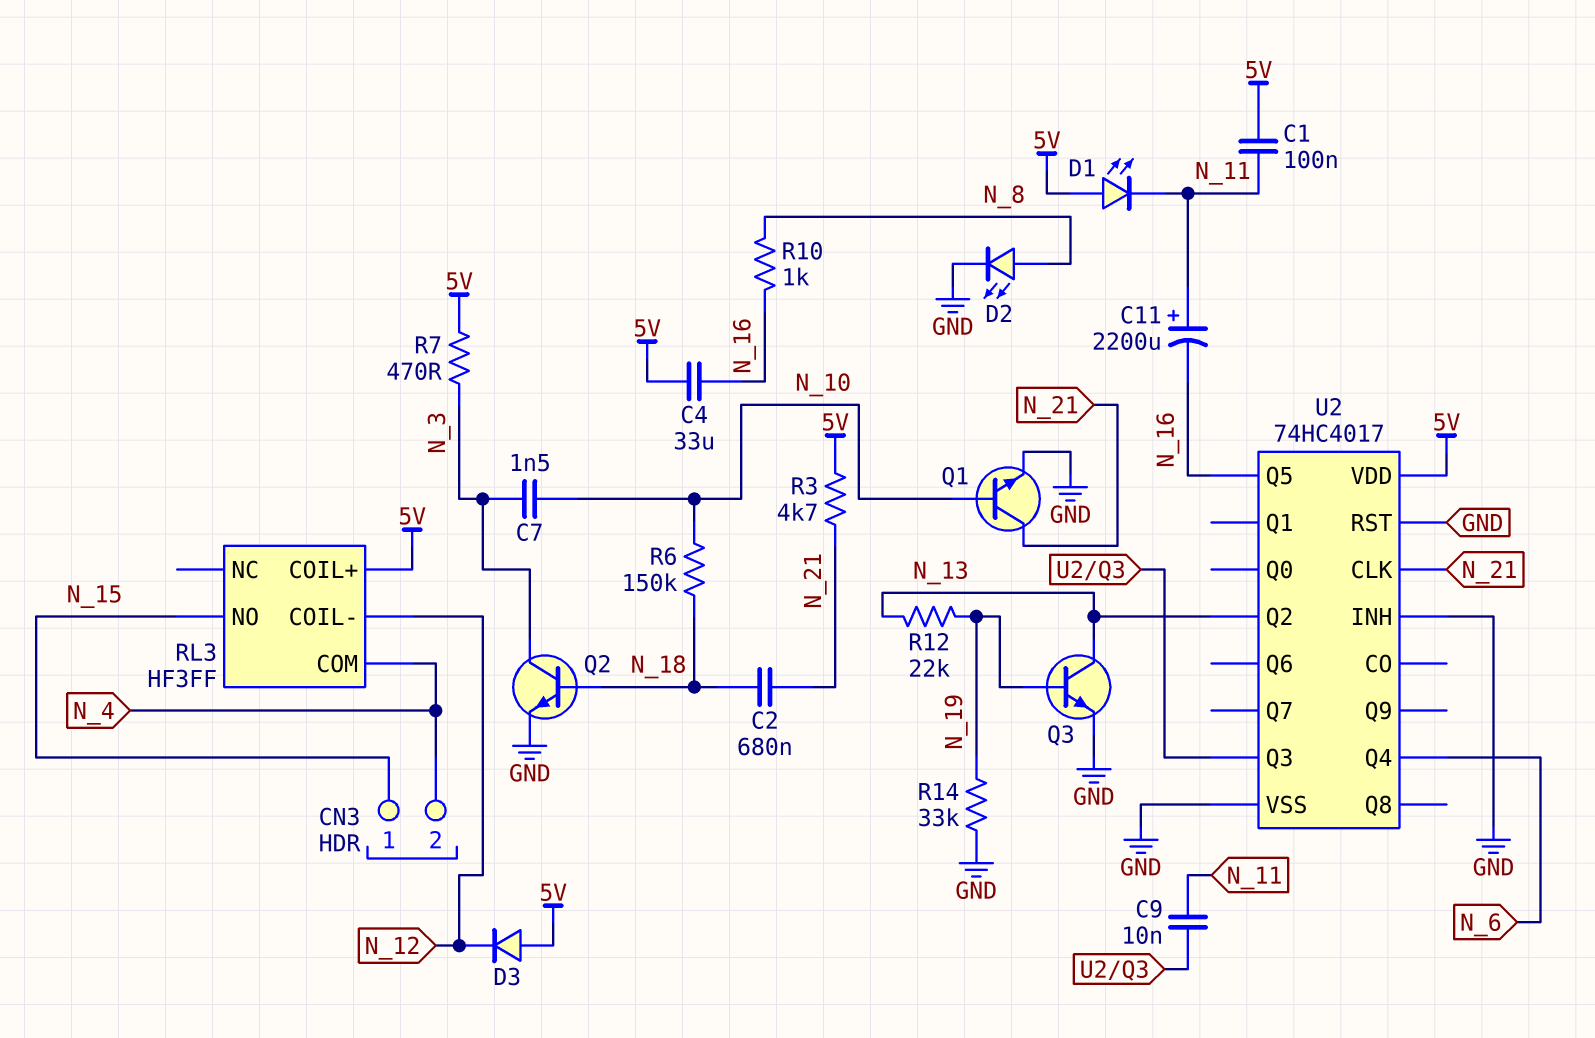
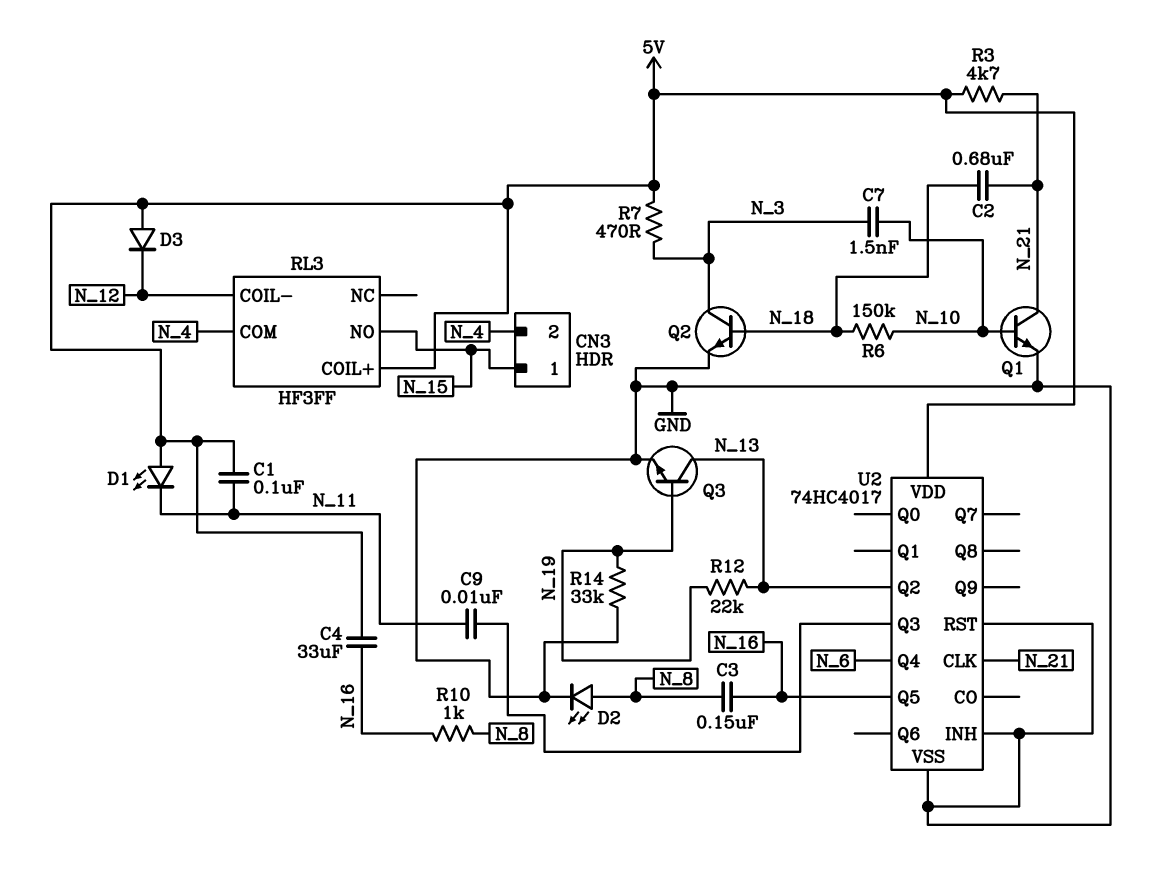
C3: none -> 150nF (N_8, N_16)
C11: 2200uF (plus N_11, minus N_16) -> none

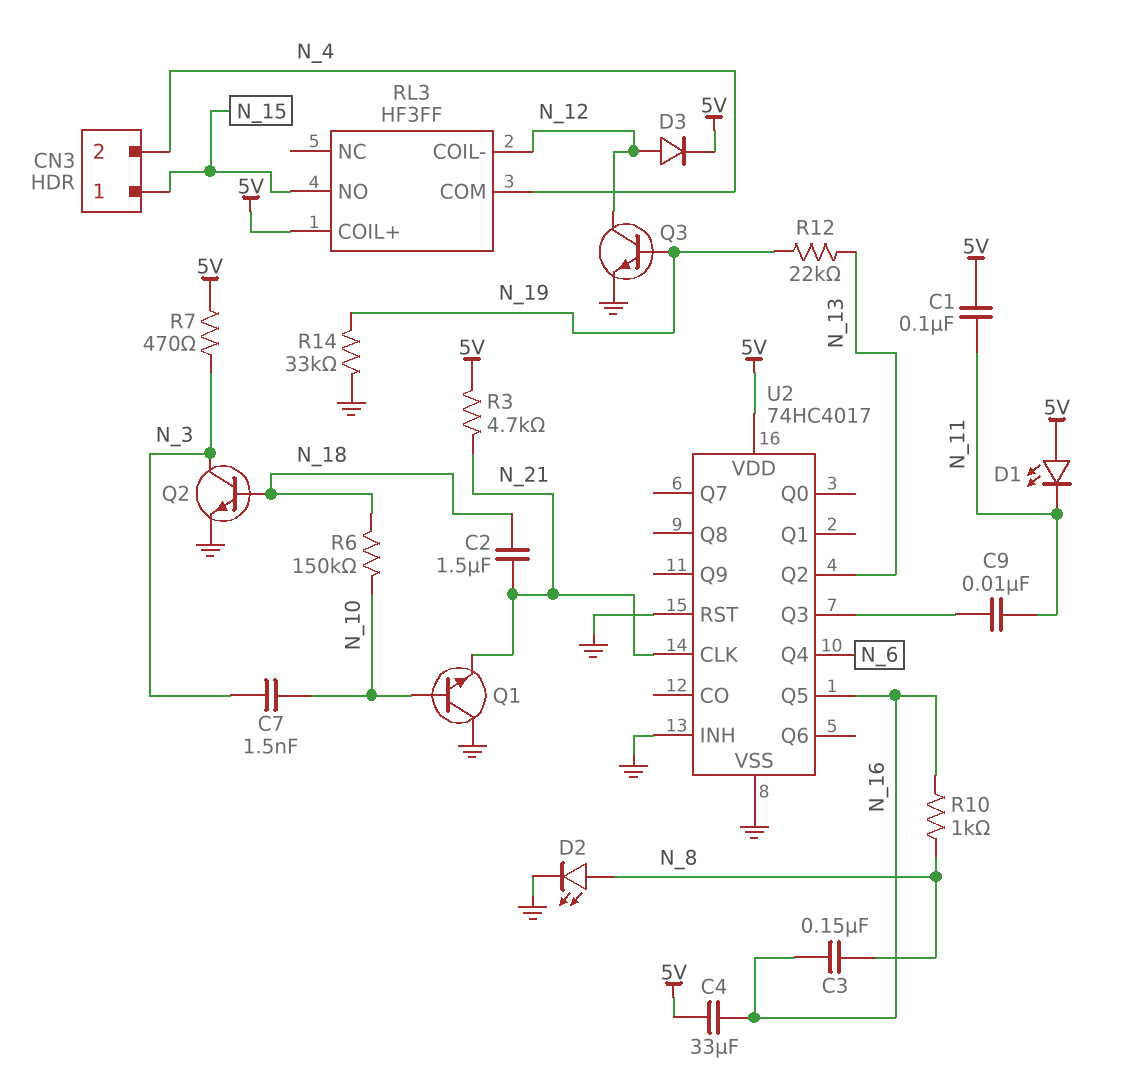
C2: 680nF (N_18, N_21) -> 1.5uF (N_18, N_21)
D3: diode (A 5V, K N_12) -> diode (A N_12, K 5V)
Q1: NPN (B N_10, C N_21, E GND) -> NPN (B N_10, C GND, E N_21)
Q3: NPN (B N_19, C N_13, E GND) -> NPN (B N_19, C N_12, E GND)

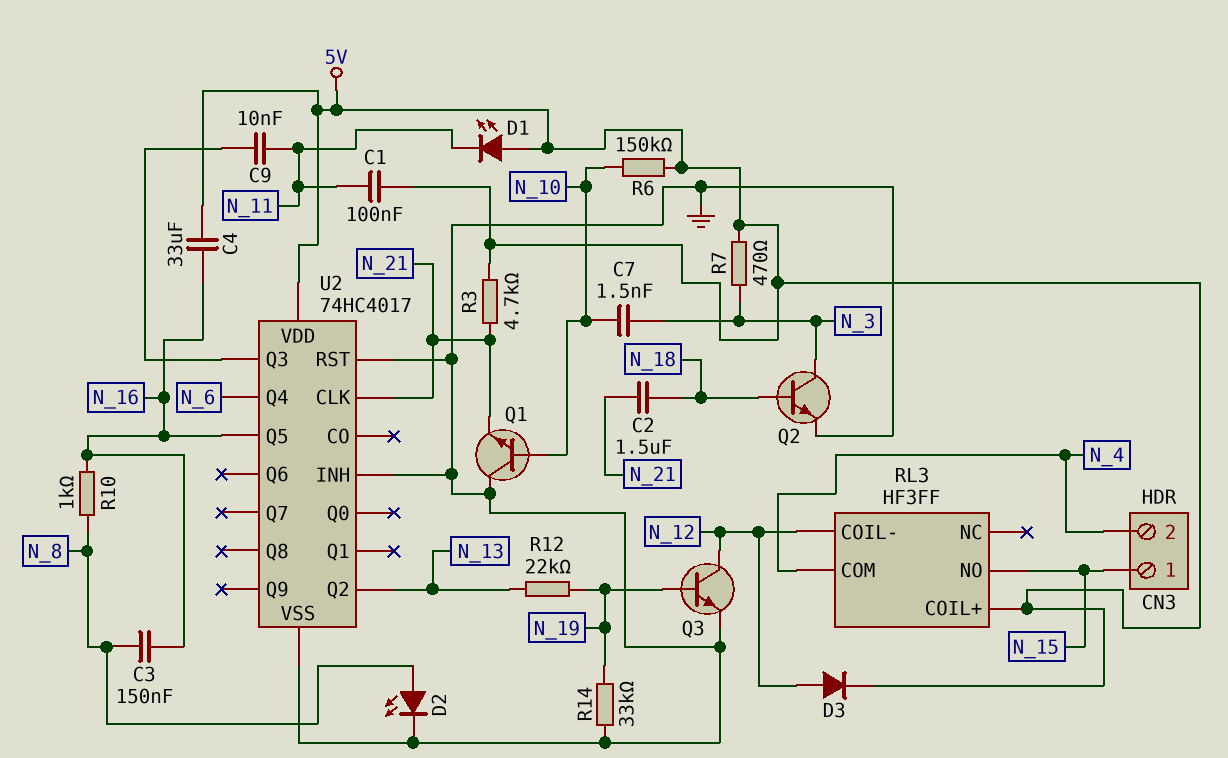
R6: 150k (N_10, N_18) -> 150k (5V, N_10)

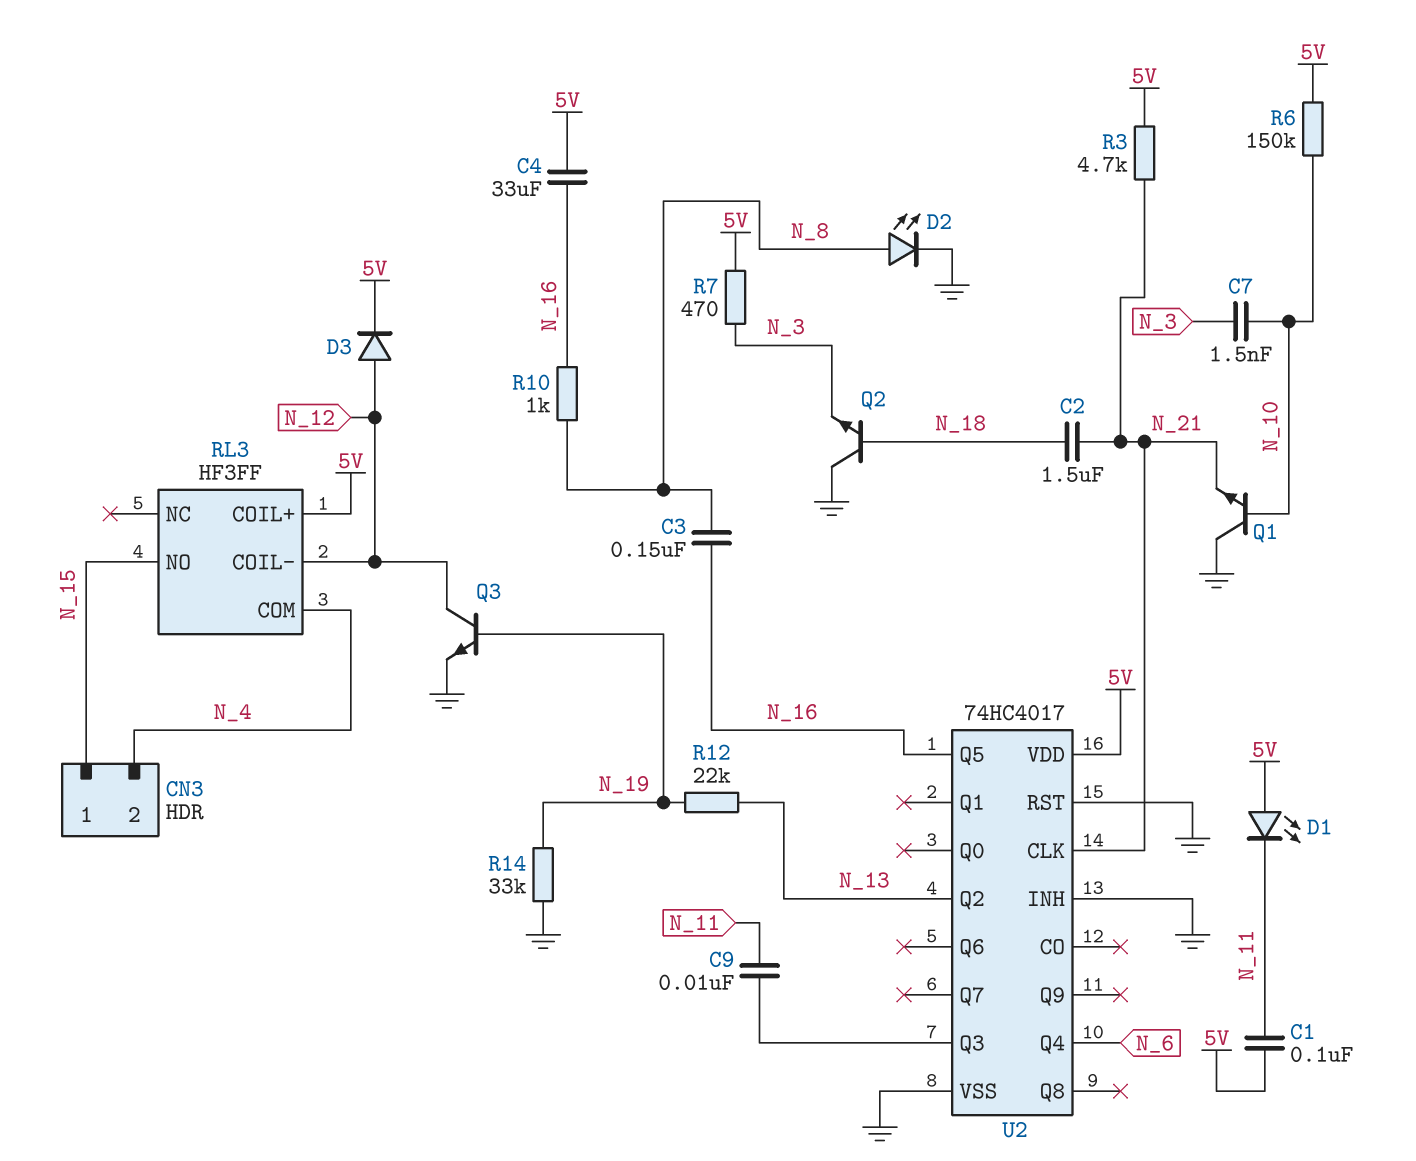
Q2: NPN (B N_18, C N_3, E GND) -> NPN (B N_18, C GND, E N_3)

